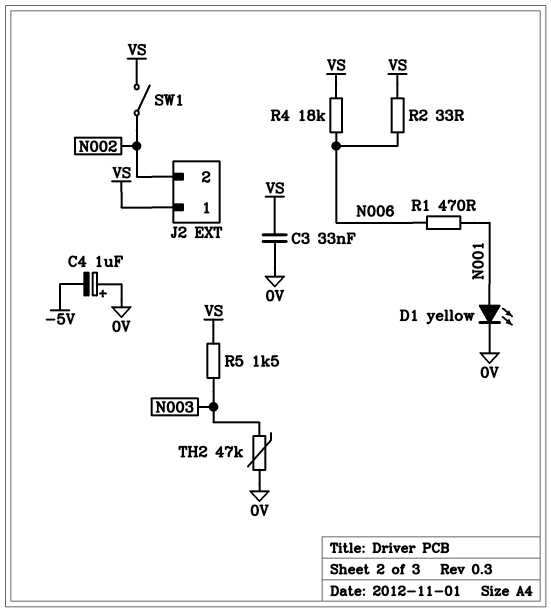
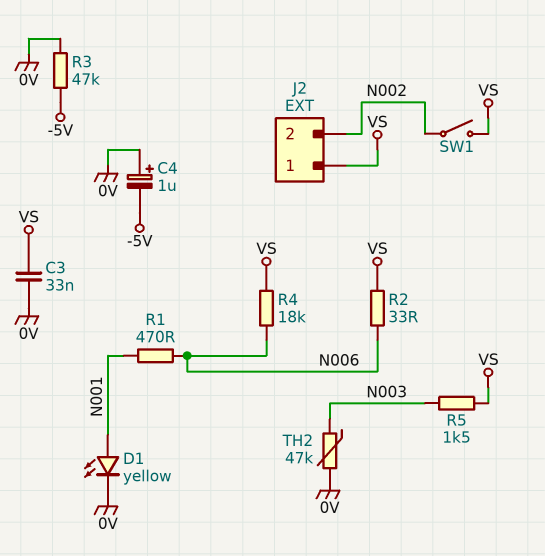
R3: none -> 47k (-5V, 0V)

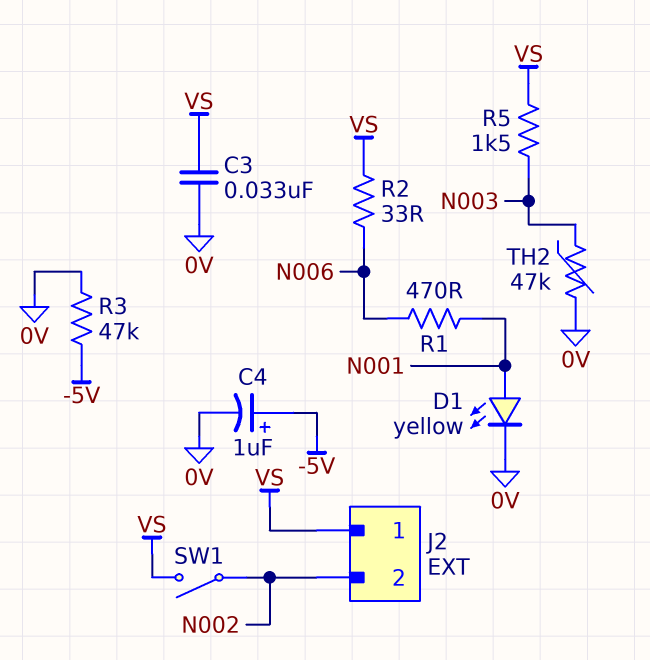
C4: 1uF (plus 0V, minus -5V) -> 1uF (plus -5V, minus 0V)
R4: 18k (N006, VS) -> none

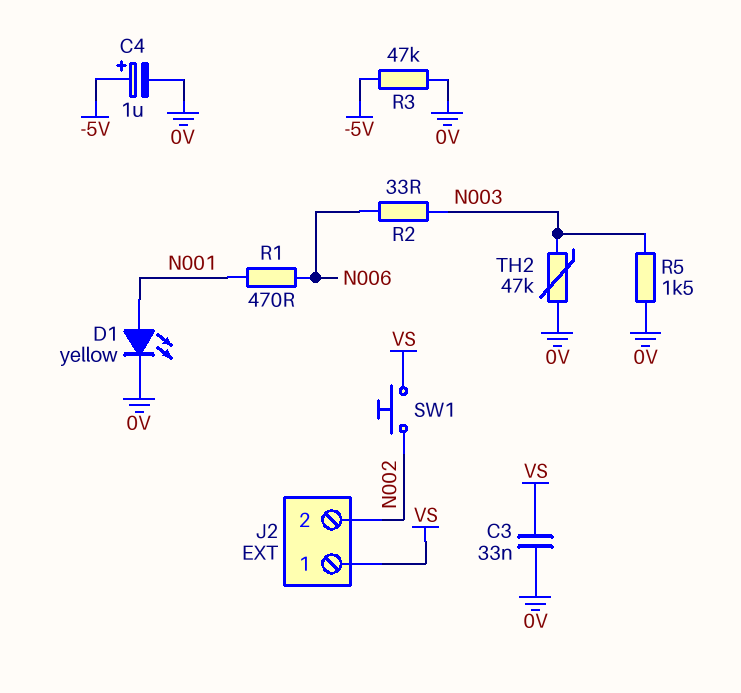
R2: 33 (N006, VS) -> 33 (N003, N006)
R5: 1.5k (N003, VS) -> 1.5k (0V, N003)
SW1: switch (N002, VS) -> button (N002, VS)

